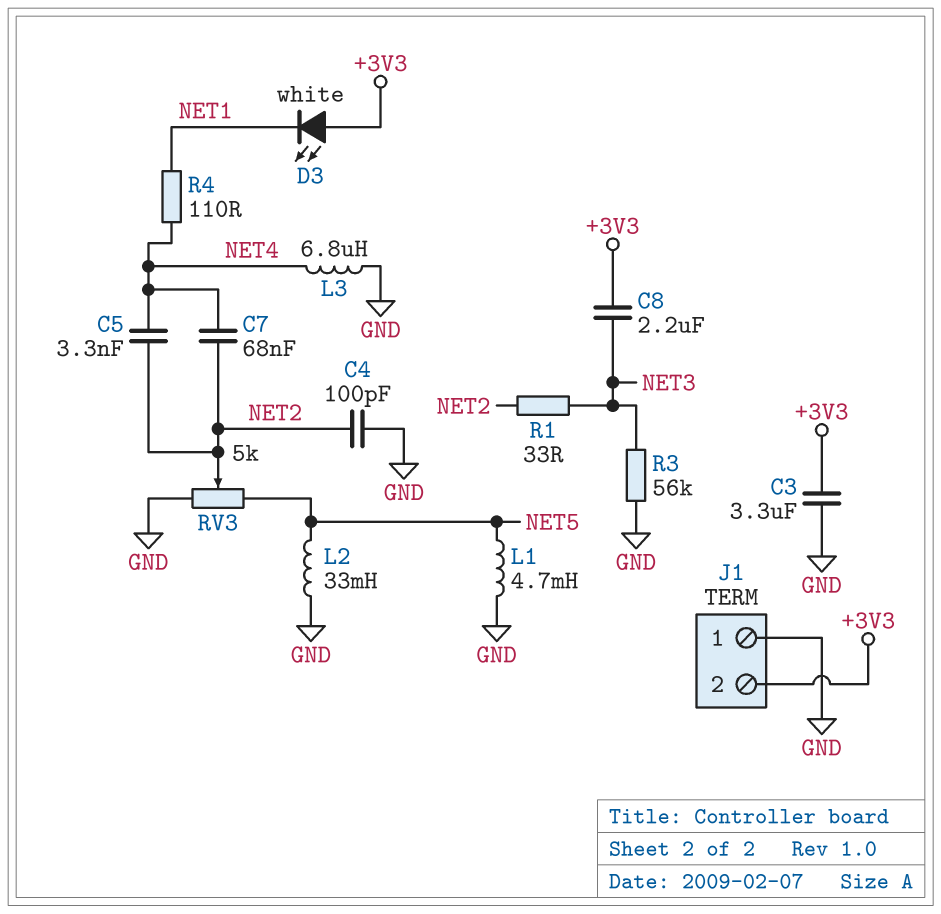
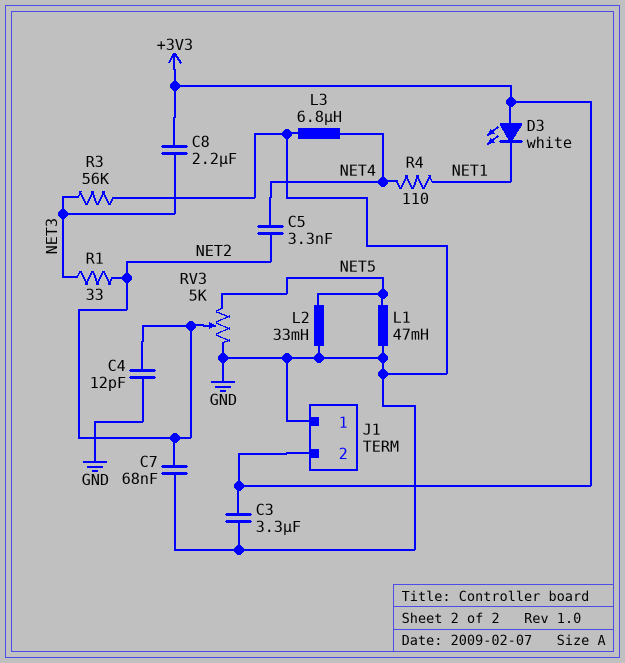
C4: 100pF (GND, NET2) -> 12pF (GND, NET2)
C7: 68nF (NET2, NET4) -> 68nF (GND, NET2)
L1: 4.7mH (GND, NET5) -> 47mH (GND, NET5)

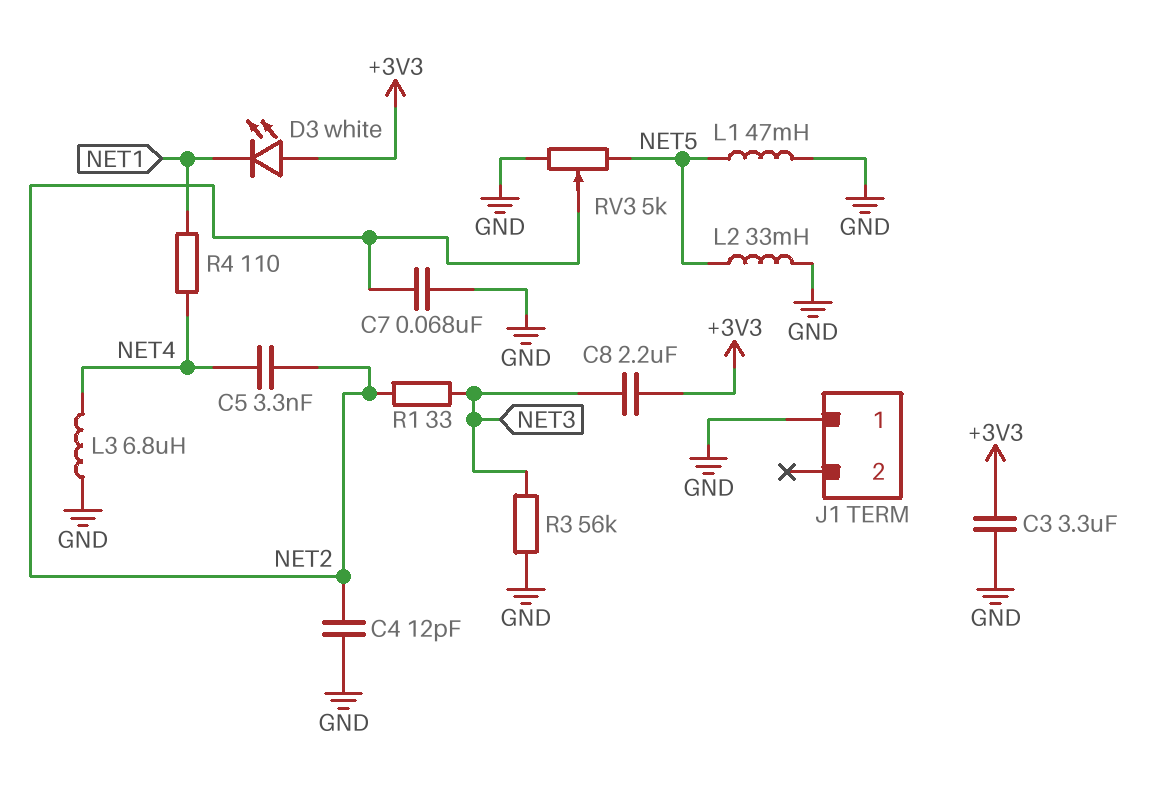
J1 pin 2: +3V3 -> none

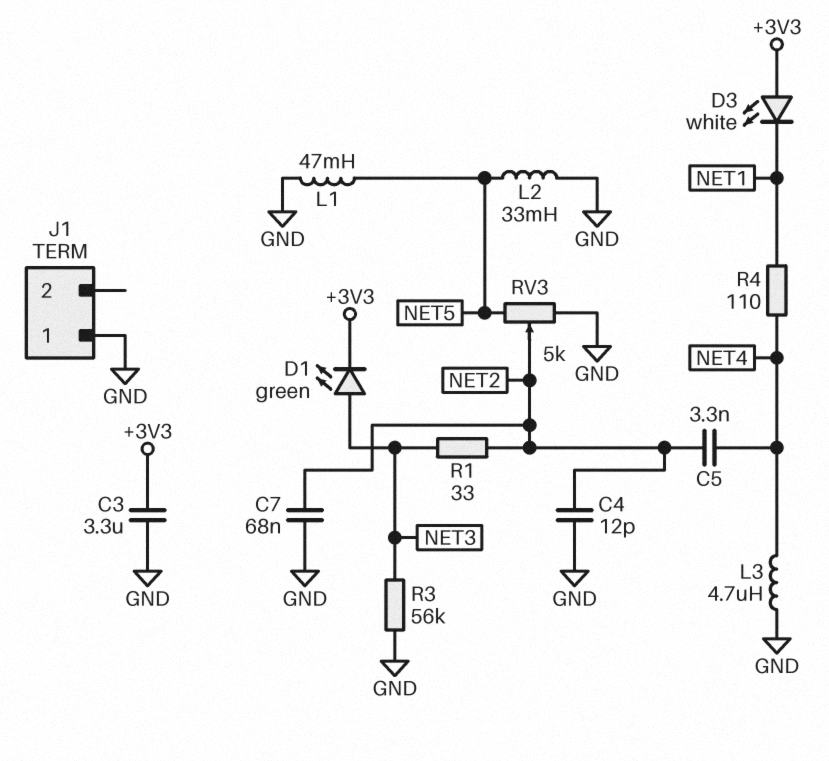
C8: 2.2uF (+3V3, NET3) -> none
D1: none -> LED green (A NET3, K +3V3)
L3: 6.8uH (GND, NET4) -> 4.7uH (GND, NET4)

